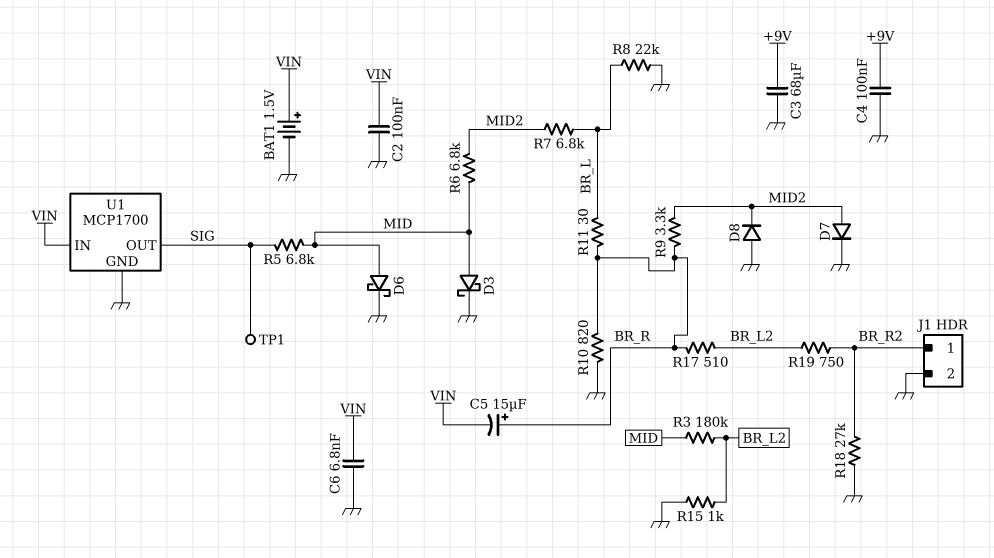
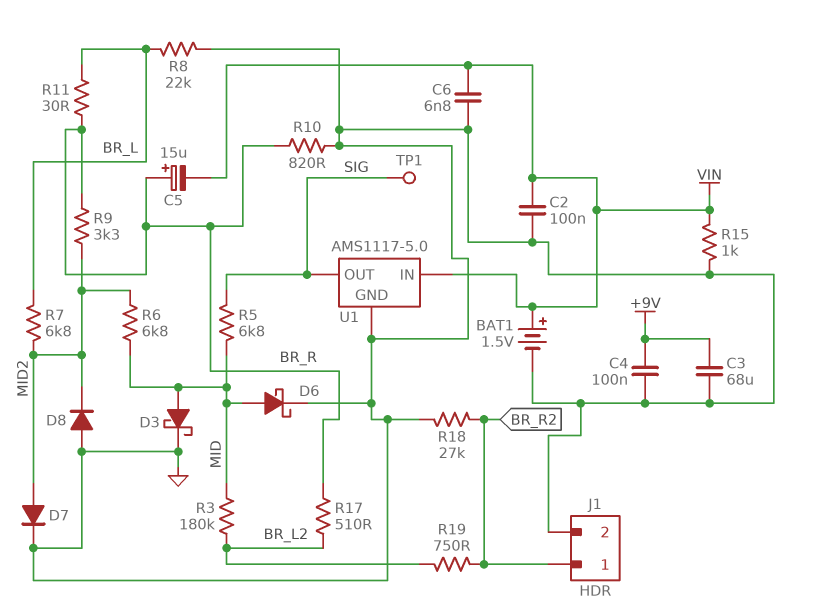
R15: 1k (BR_L2, GND) -> 1k (GND, VIN)
U1: MCP1700 -> AMS1117-5.0

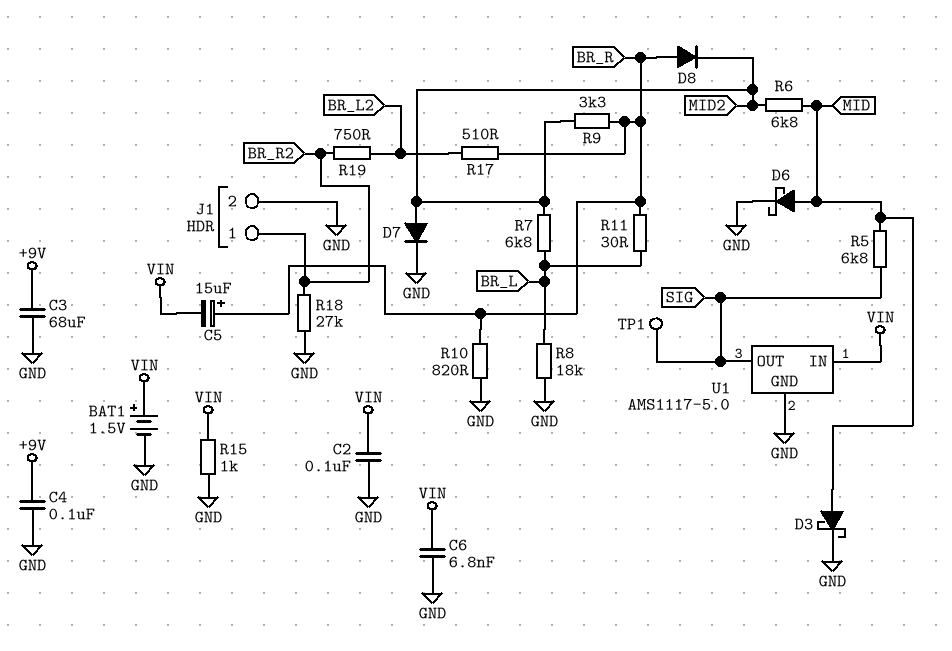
D8: diode (A GND, K MID2) -> diode (A BR_R, K MID2)
R3: 180k (BR_L2, MID) -> none
R8: 22k (BR_L, GND) -> 18k (BR_L, GND)

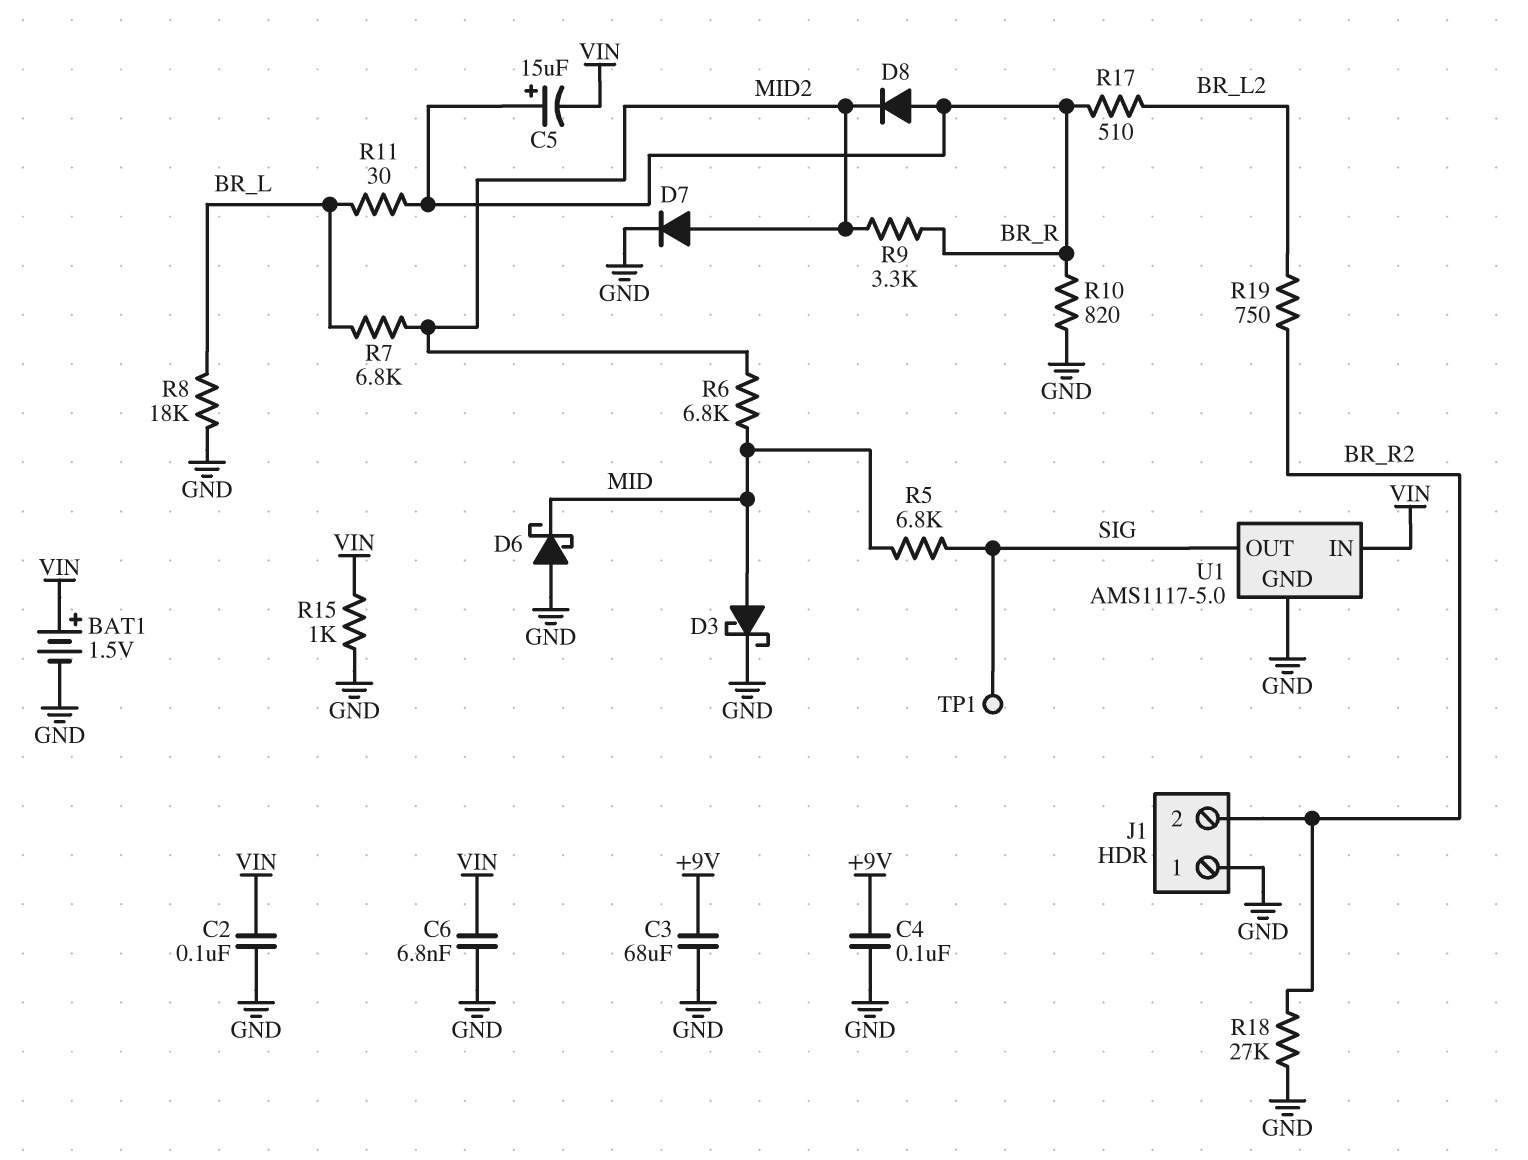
D6: schottky (A MID, K GND) -> schottky (A GND, K MID)
J1 pin 1: BR_R2 -> GND
J1 pin 2: GND -> BR_R2

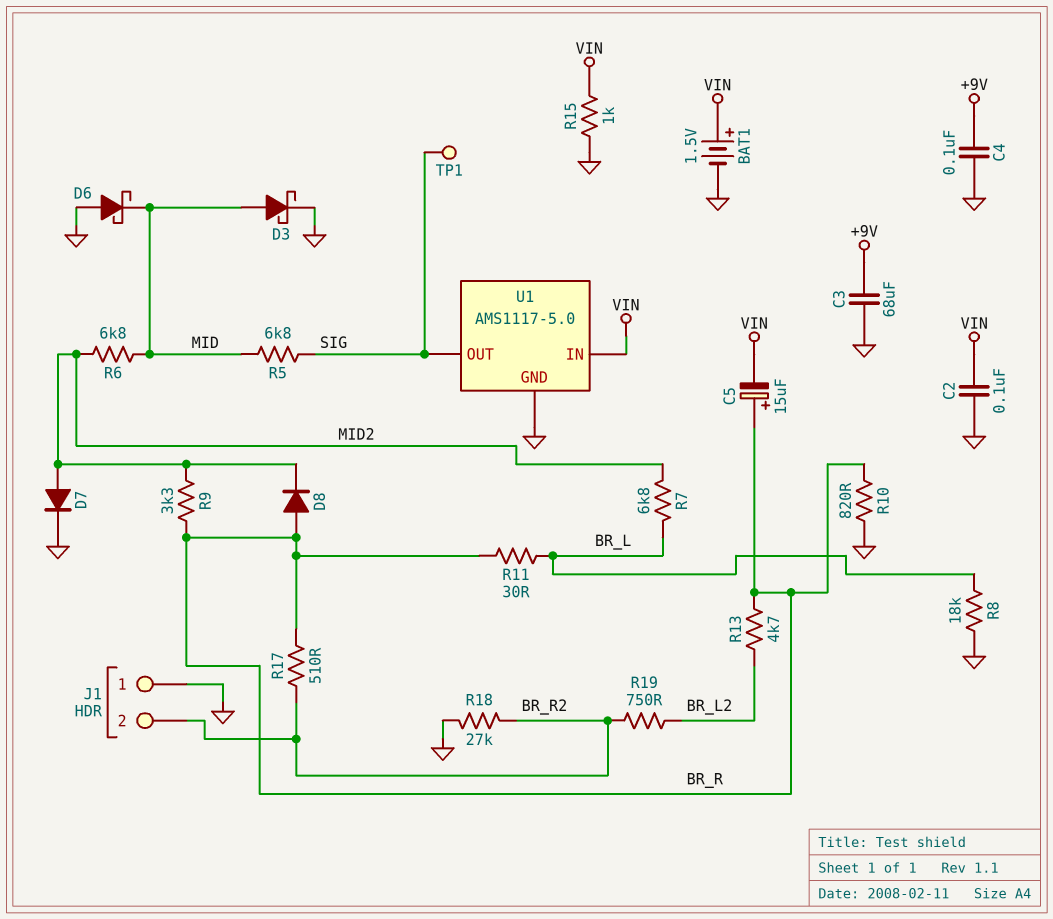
C6: 6.8nF (GND, VIN) -> none
R13: none -> 4.7k (BR_L2, BR_R)
R17: 510 (BR_L2, BR_R) -> 510 (BR_R, BR_R2)

